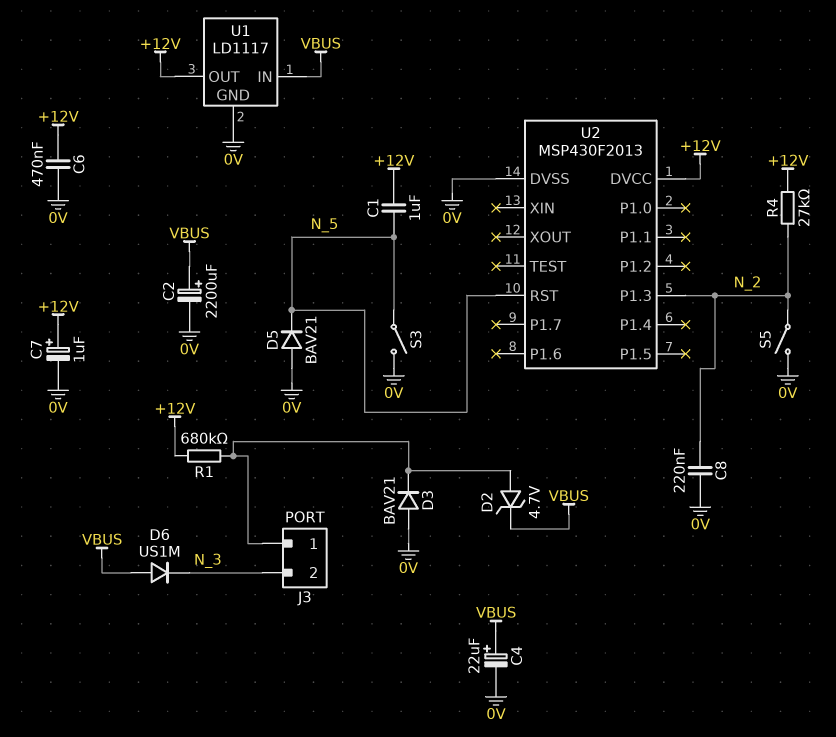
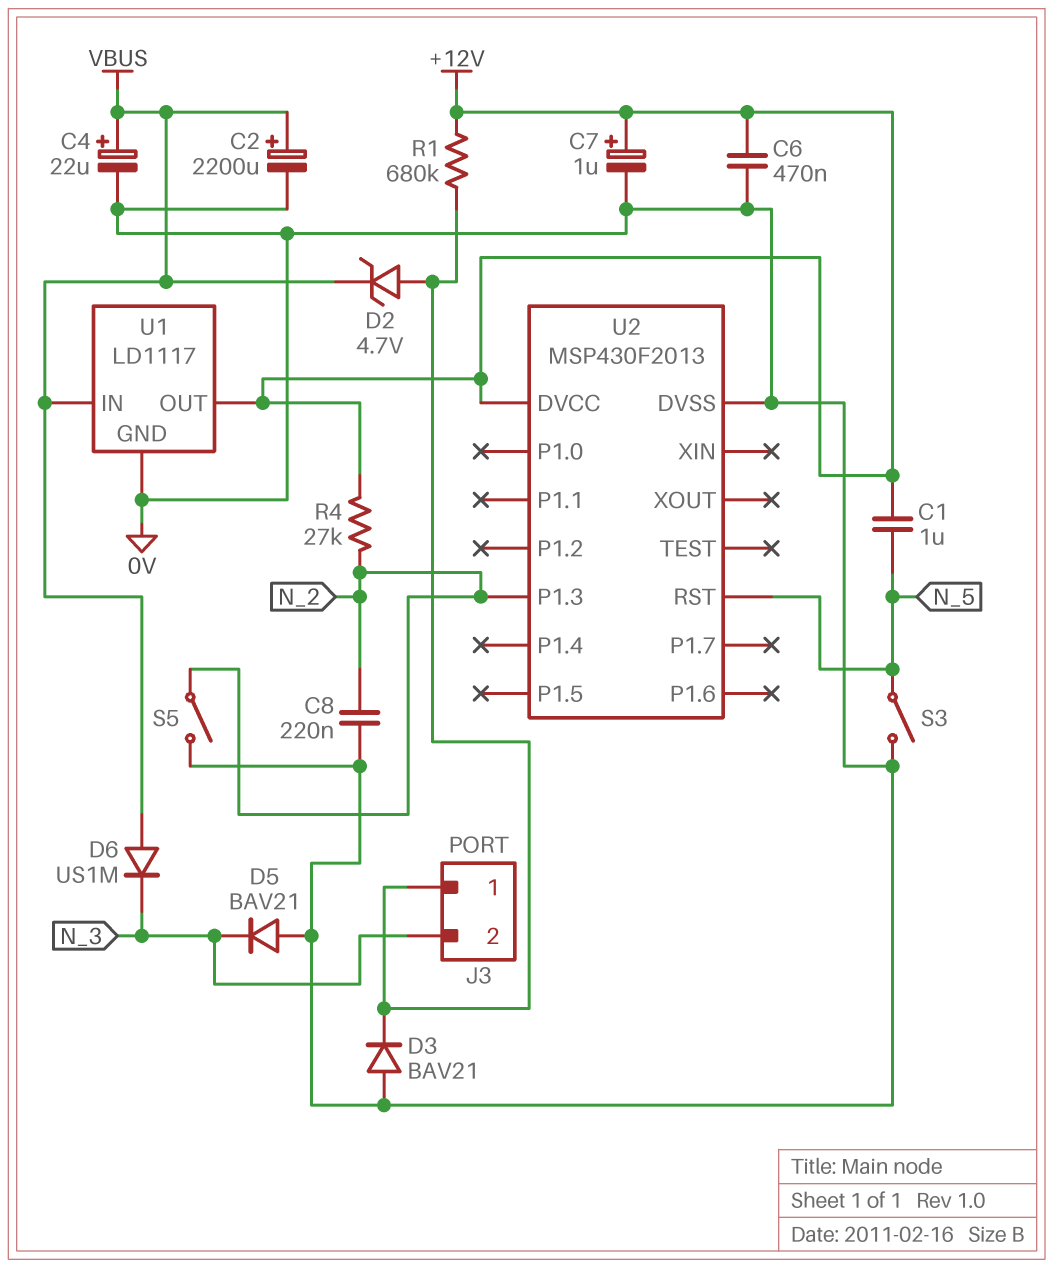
D5: diode BAV21 (A 0V, K N_5) -> diode BAV21 (A 0V, K N_3)

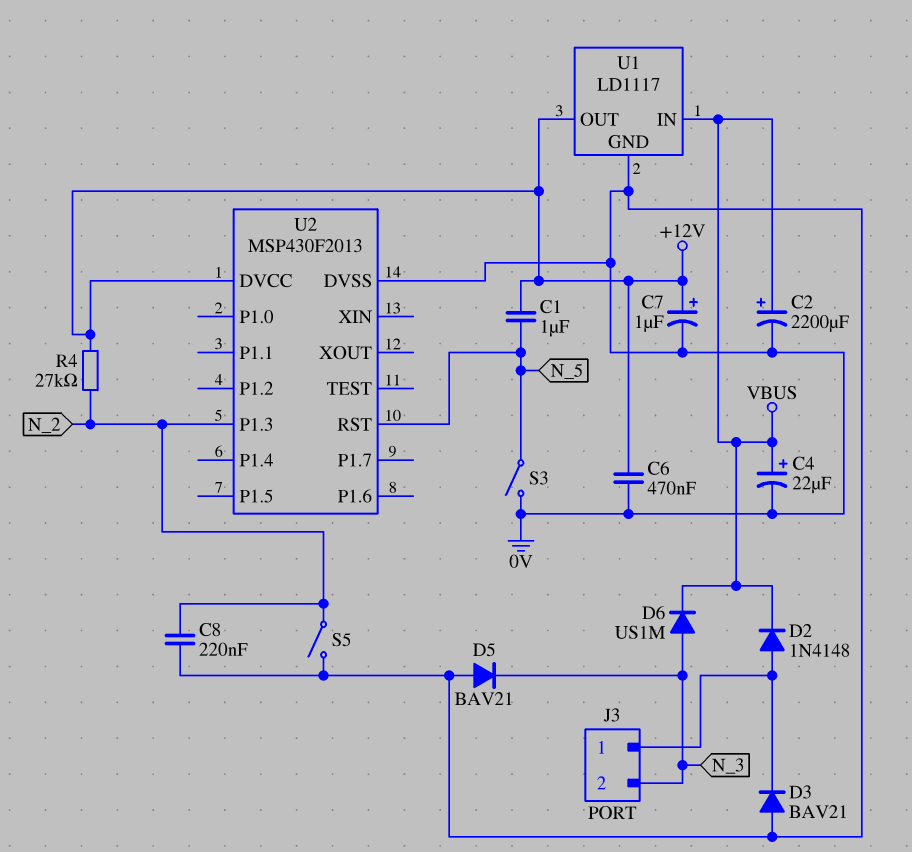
D2: zener 4.7V (A J3/1, K VBUS) -> diode 1N4148 (A J3/1, K VBUS)
D6: diode US1M (A VBUS, K N_3) -> diode US1M (A N_3, K VBUS)
R1: 680k (+12V, J3/1) -> none

